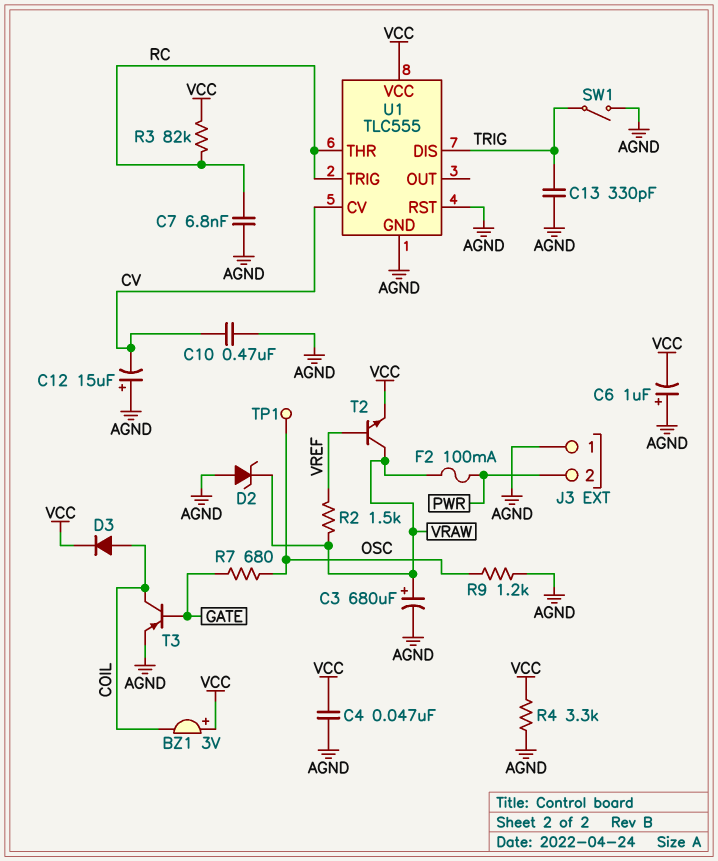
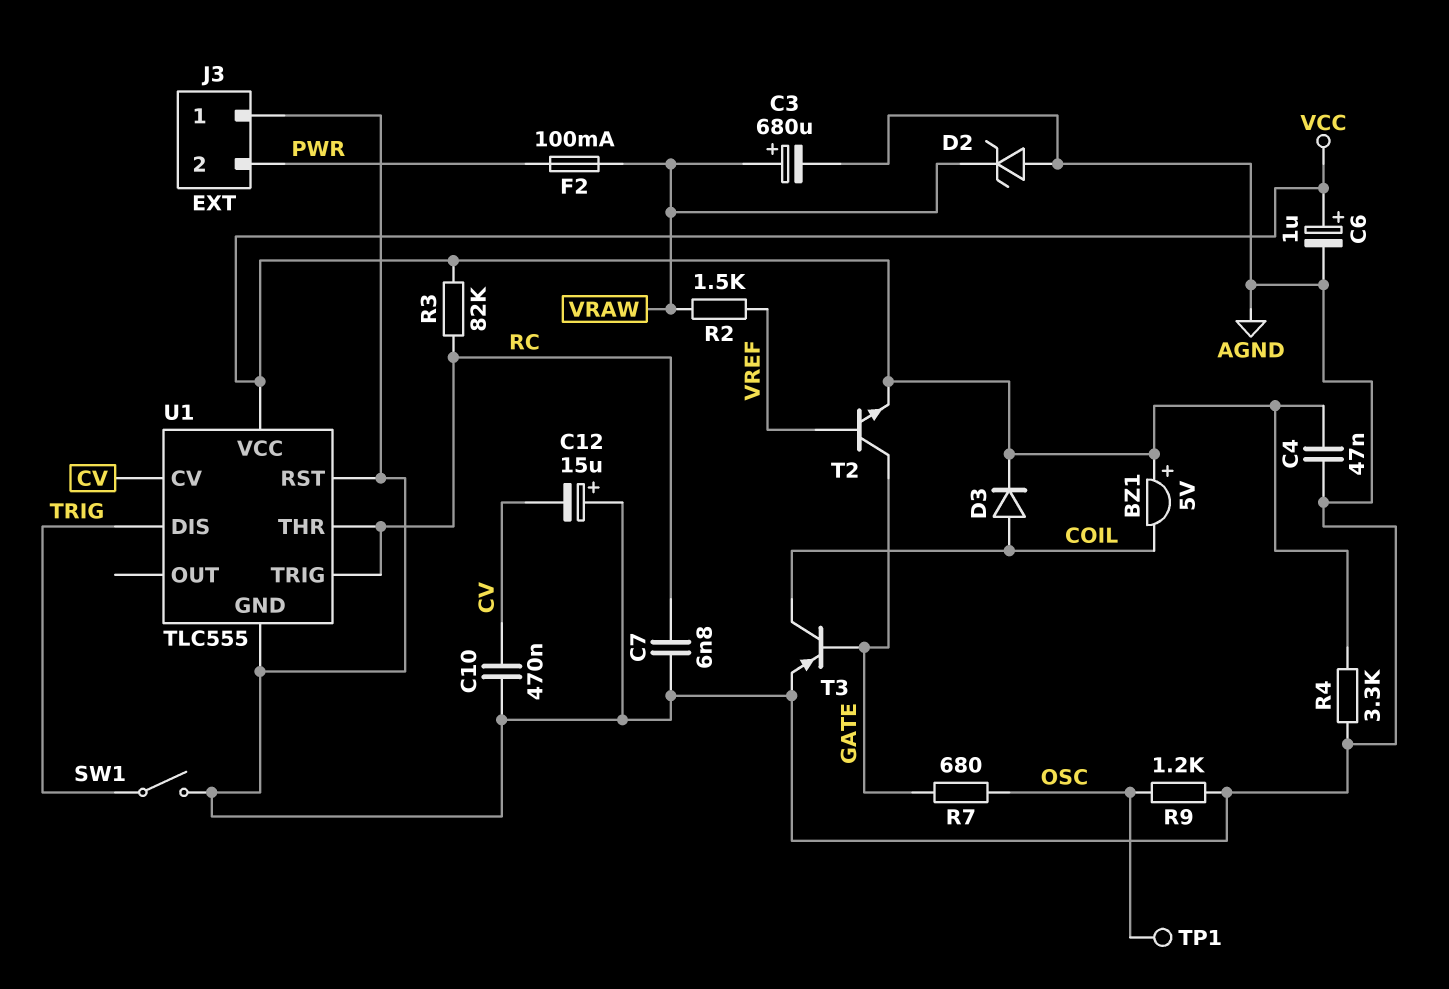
BZ1: buzzer 3V (plus VCC, minus COIL) -> buzzer 5V (plus VCC, minus COIL)
C6: 1uF (plus AGND, minus VCC) -> 1uF (plus VCC, minus AGND)
C13: 330pF (AGND, TRIG) -> none
T2: NPN (B VREF, C VRAW, E VCC) -> NPN (B VREF, C GATE, E VCC)

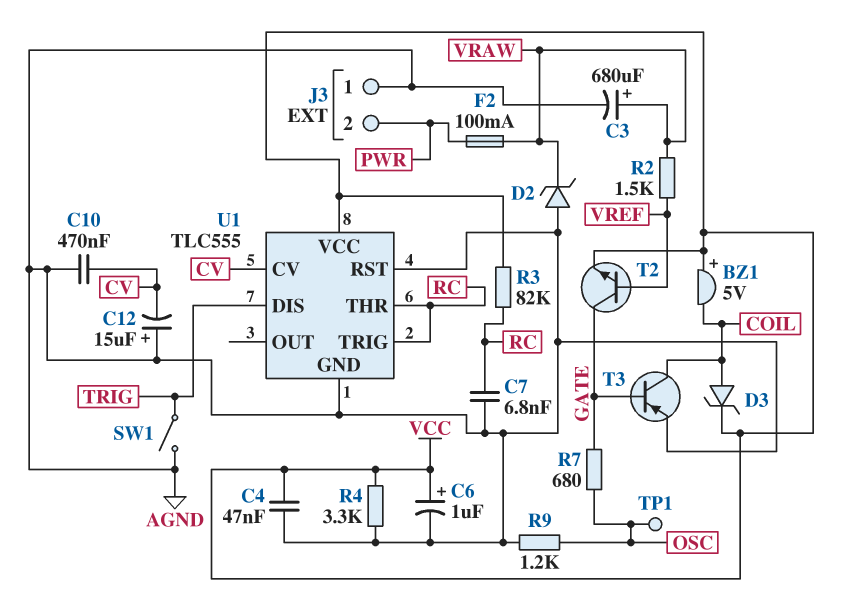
D3: diode (A COIL, K VCC) -> zener (A COIL, K VCC)

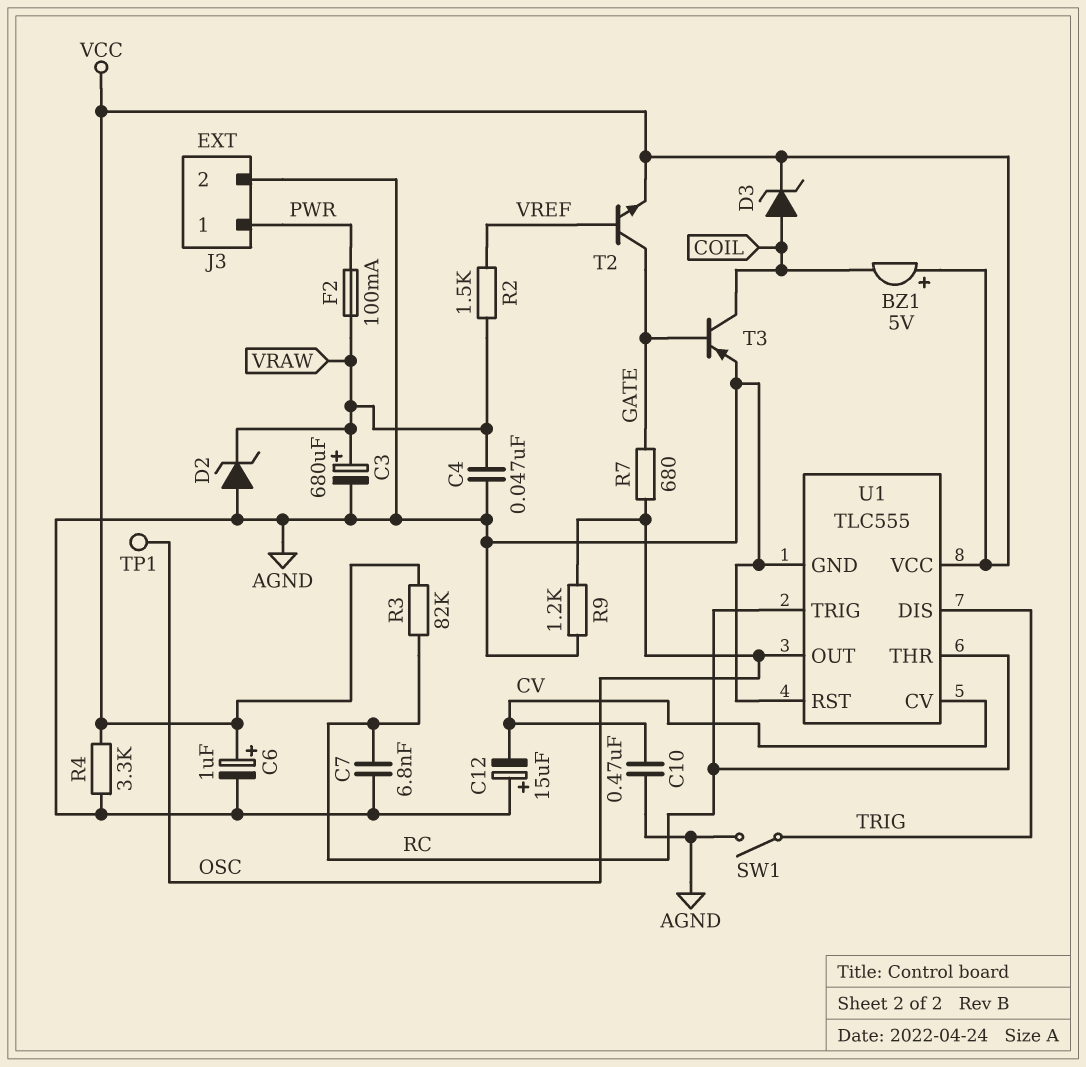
C4: 47nF (AGND, VCC) -> 47nF (AGND, VRAW)
J3 pin 1: AGND -> PWR
J3 pin 2: PWR -> AGND
U1 pin OUT: none -> OSC

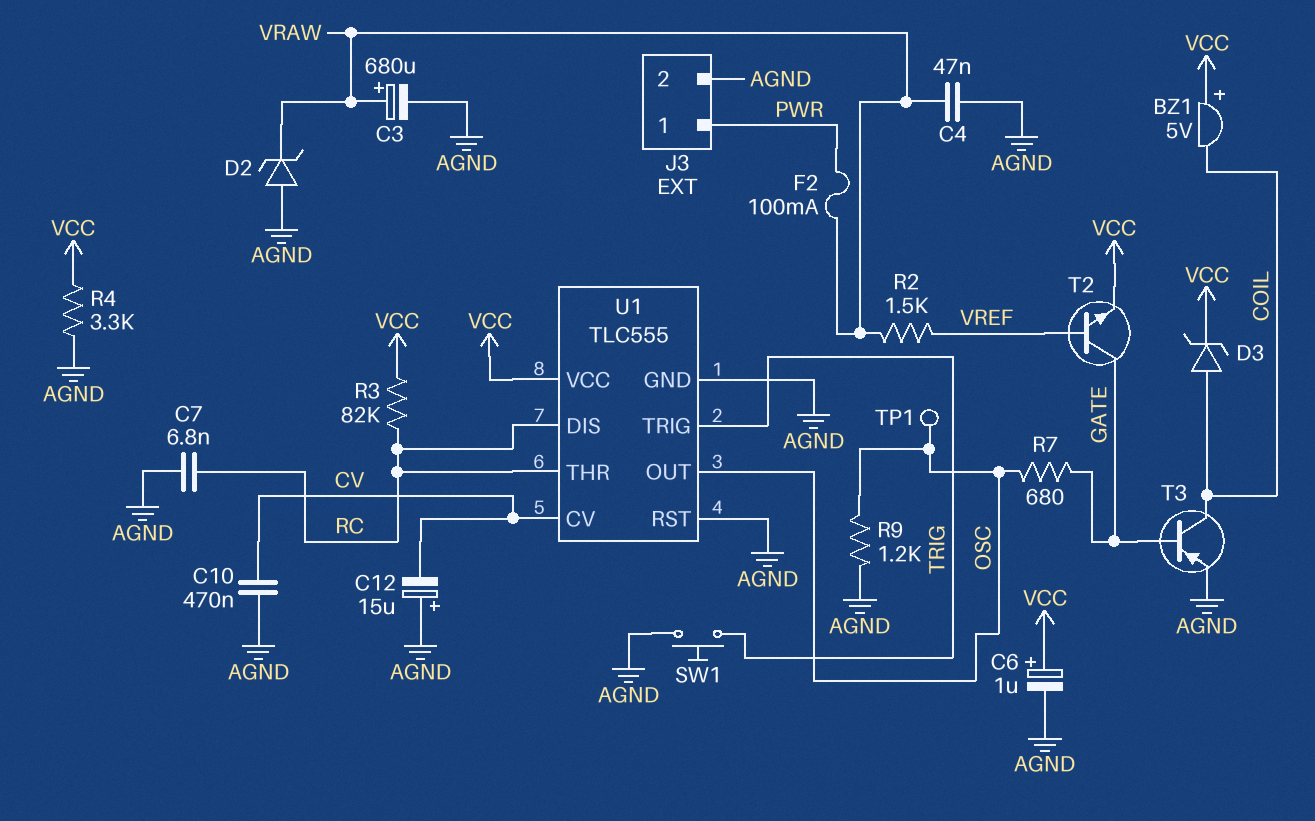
SW1: switch (AGND, TRIG) -> button (AGND, TRIG)
U1 pin DIS: TRIG -> RC
U1 pin TRIG: RC -> TRIG

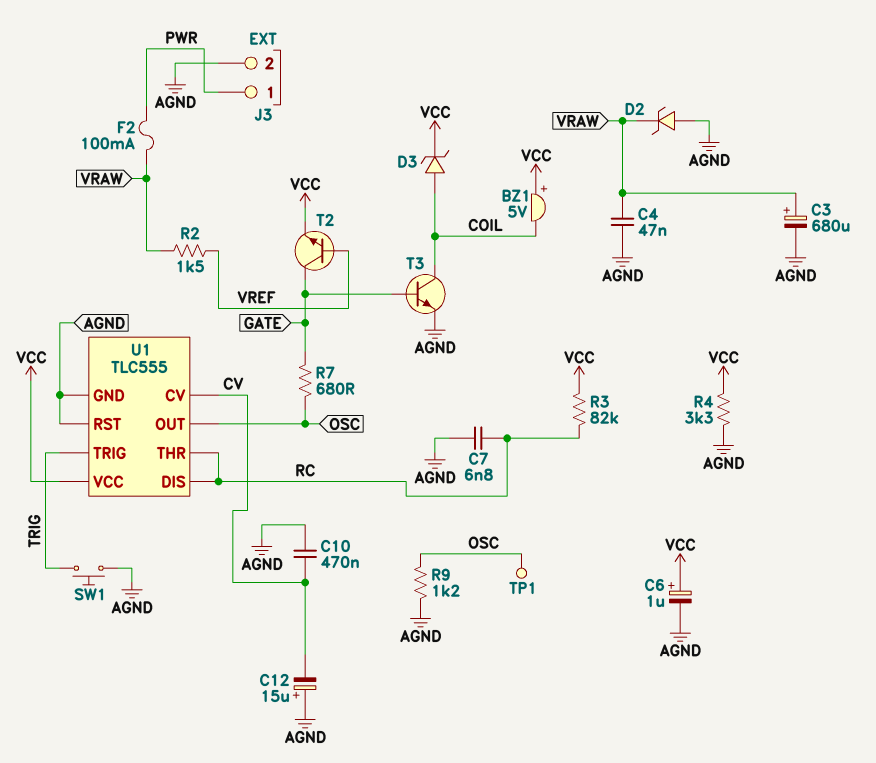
T3: PNP (B GATE, C COIL, E AGND) -> NPN (B GATE, C COIL, E AGND)

